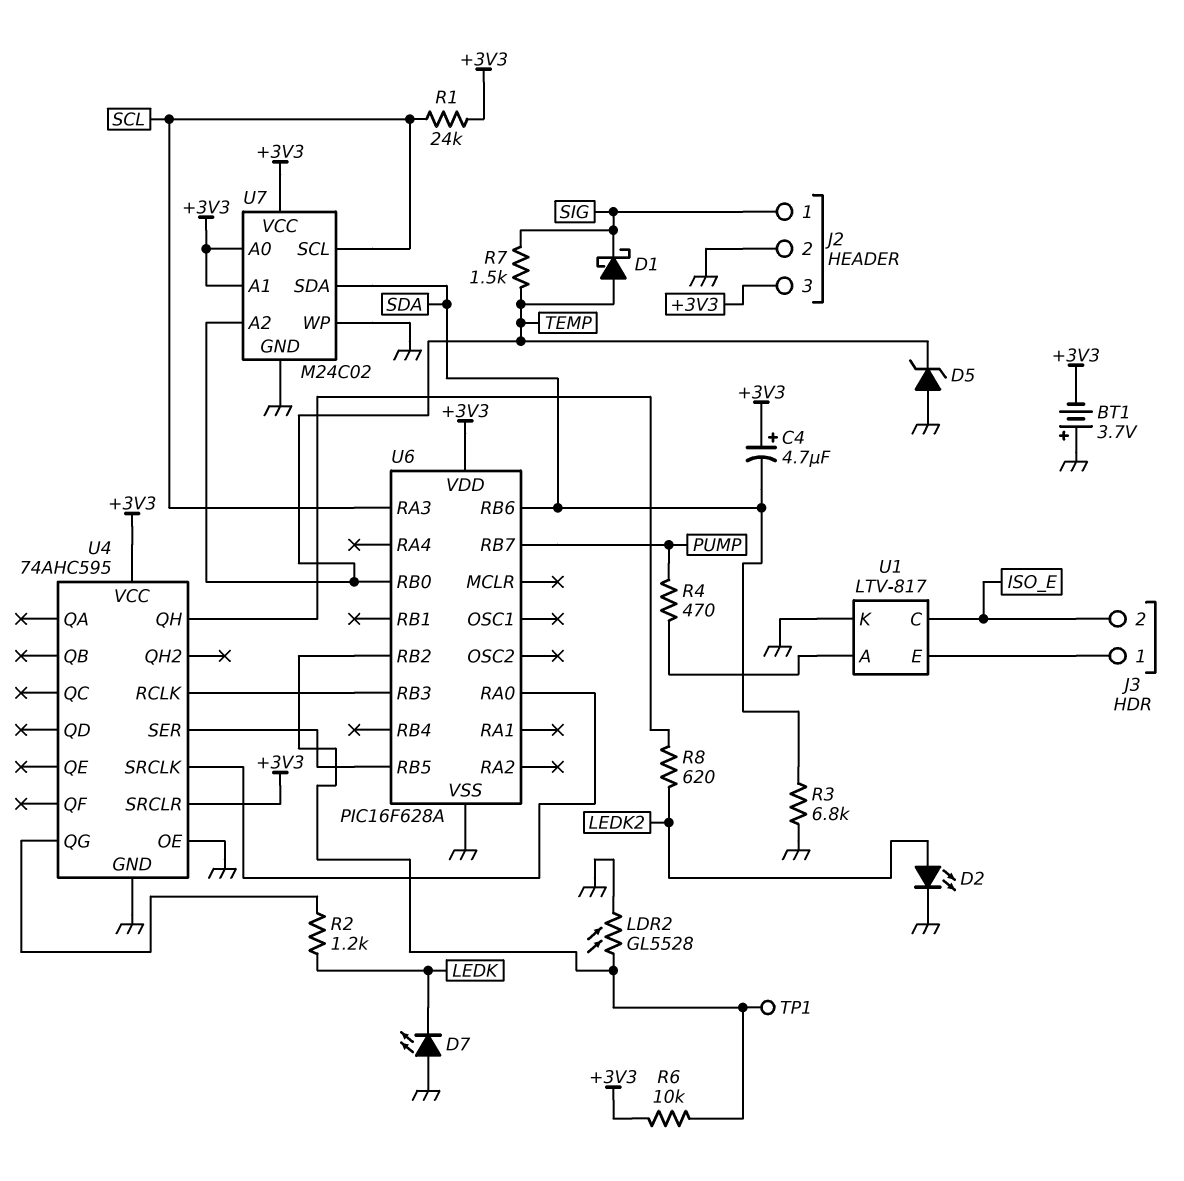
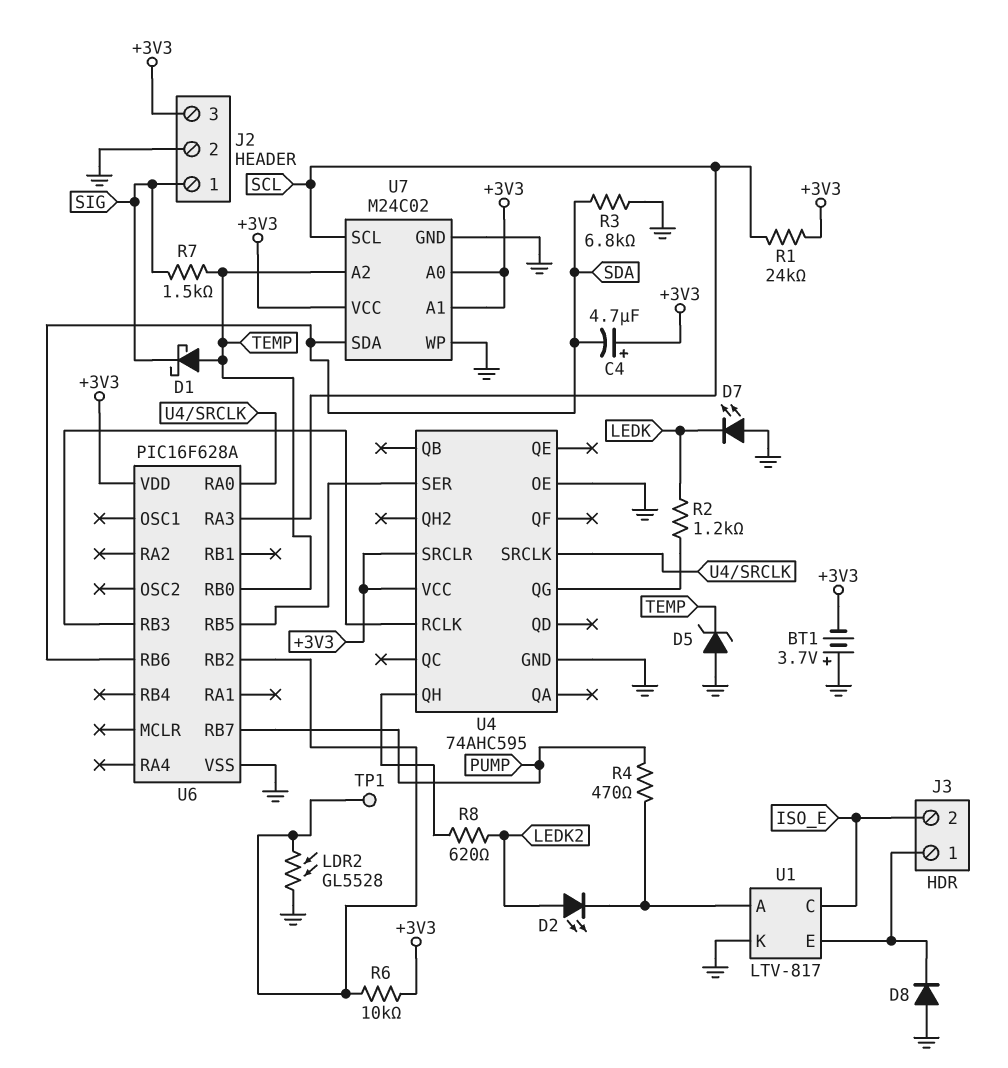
D2: LED (A LEDK2, K GND) -> LED (A LEDK2, K U1/A)
D8: none -> diode (A GND, K J3/1)

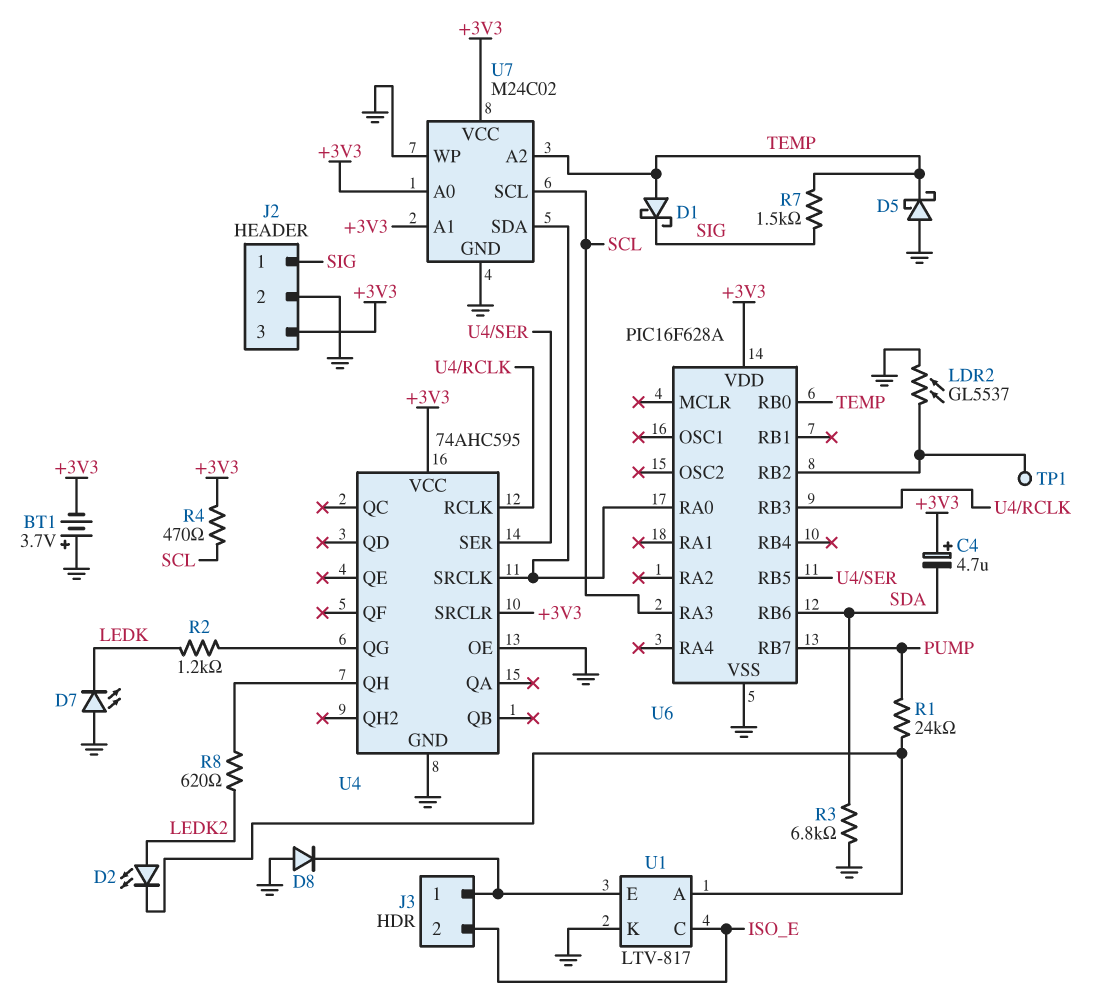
D5: zener (A GND, K TEMP) -> schottky (A GND, K TEMP)
LDR2: GL5528 (GND, U6/RB2) -> GL5537 (GND, U6/RB2)
R1: 24k (+3V3, SCL) -> 24k (PUMP, U1/A)
R4: 470 (PUMP, U1/A) -> 470 (+3V3, SCL)
R6: 10k (+3V3, U6/RB2) -> none
U7 pin SDA: SDA -> U4/SRCLK

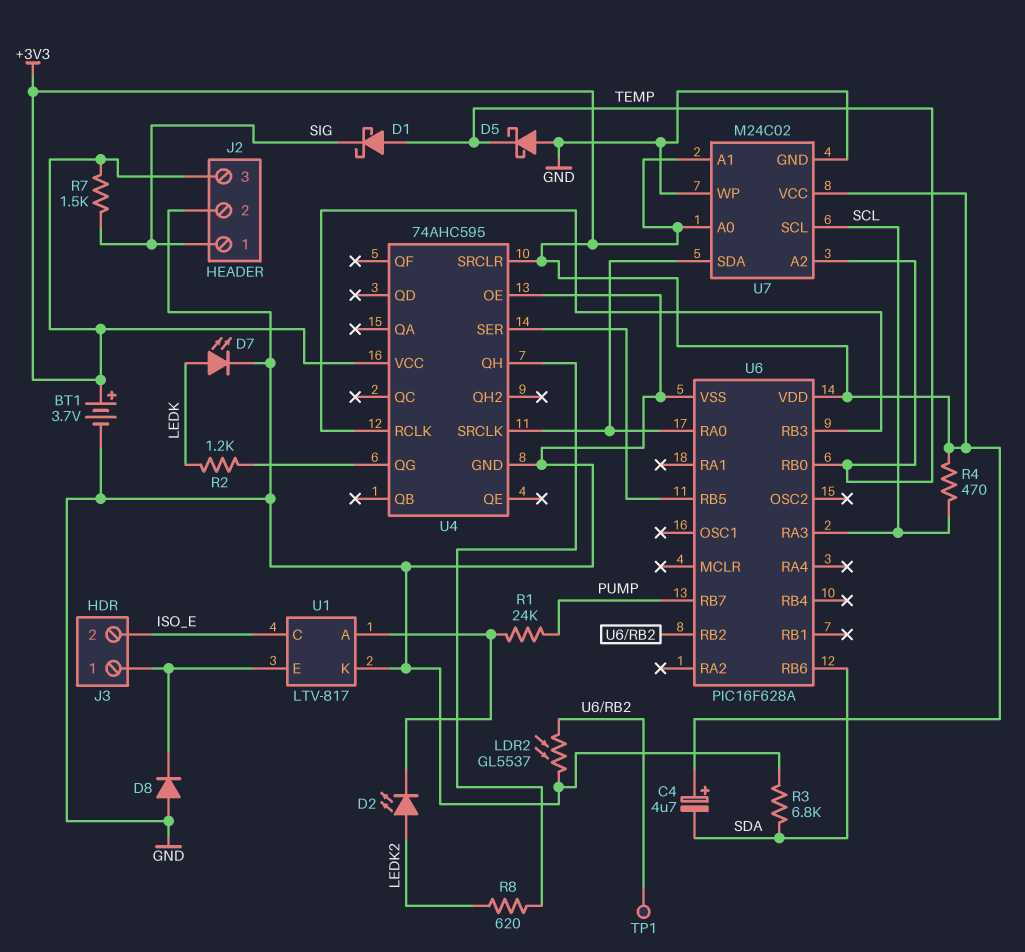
BT1: 3.7V (plus GND, minus +3V3) -> 3.7V (plus +3V3, minus GND)
D7: LED (A GND, K LEDK) -> LED (A LEDK, K GND)
R7: 1.5k (SIG, TEMP) -> 1.5k (+3V3, SIG)

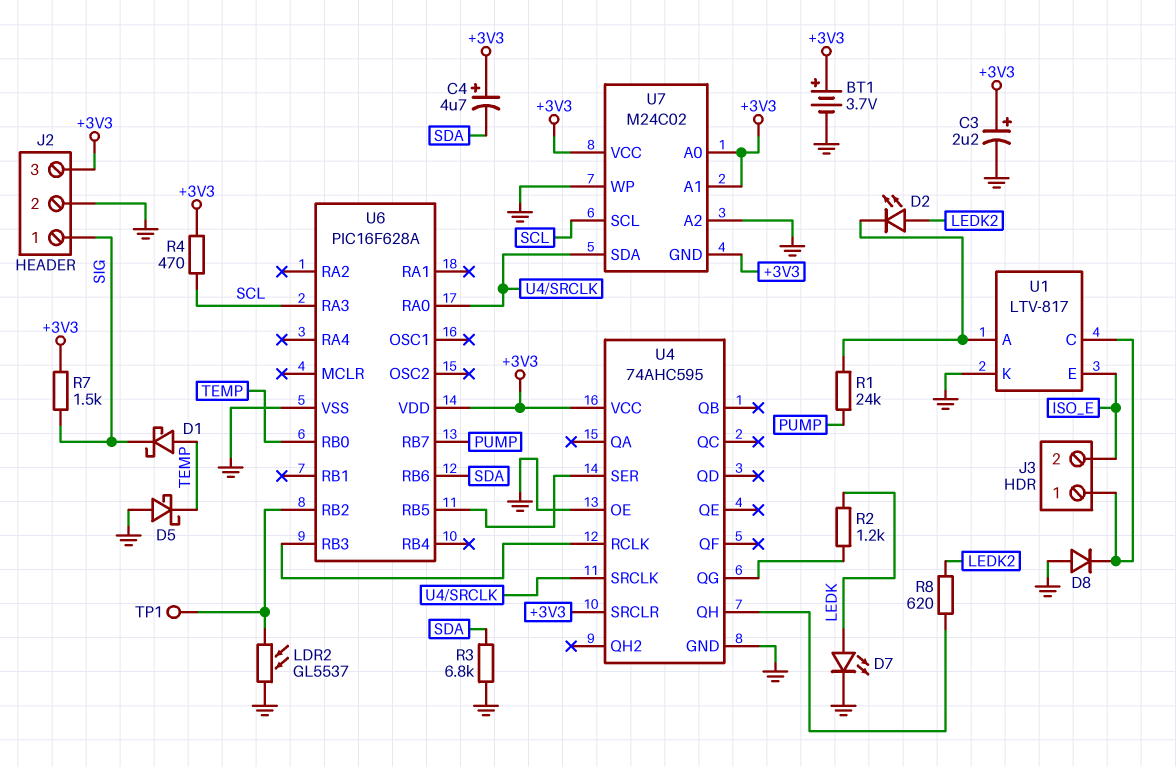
C3: none -> 2.2uF (plus +3V3, minus GND)
U1 pin C: ISO_E -> J3/1
U1 pin E: J3/1 -> ISO_E
U7 pin A2: TEMP -> GND
U7 pin GND: GND -> +3V3

